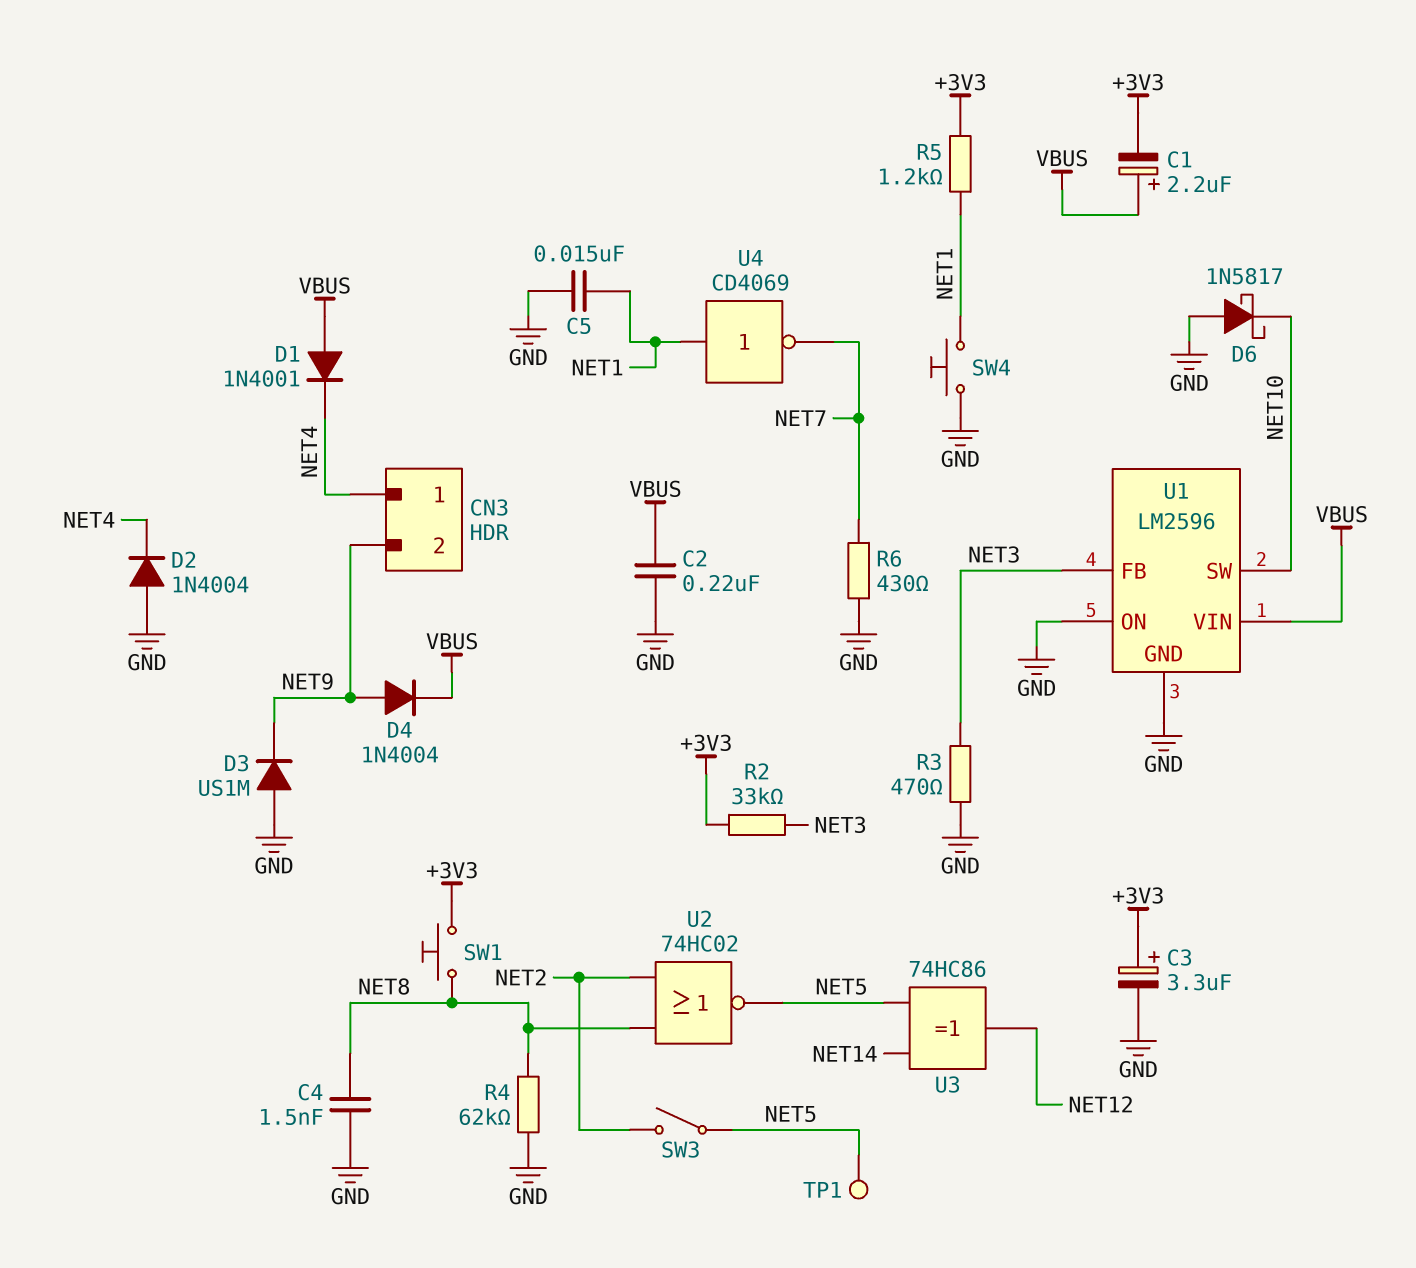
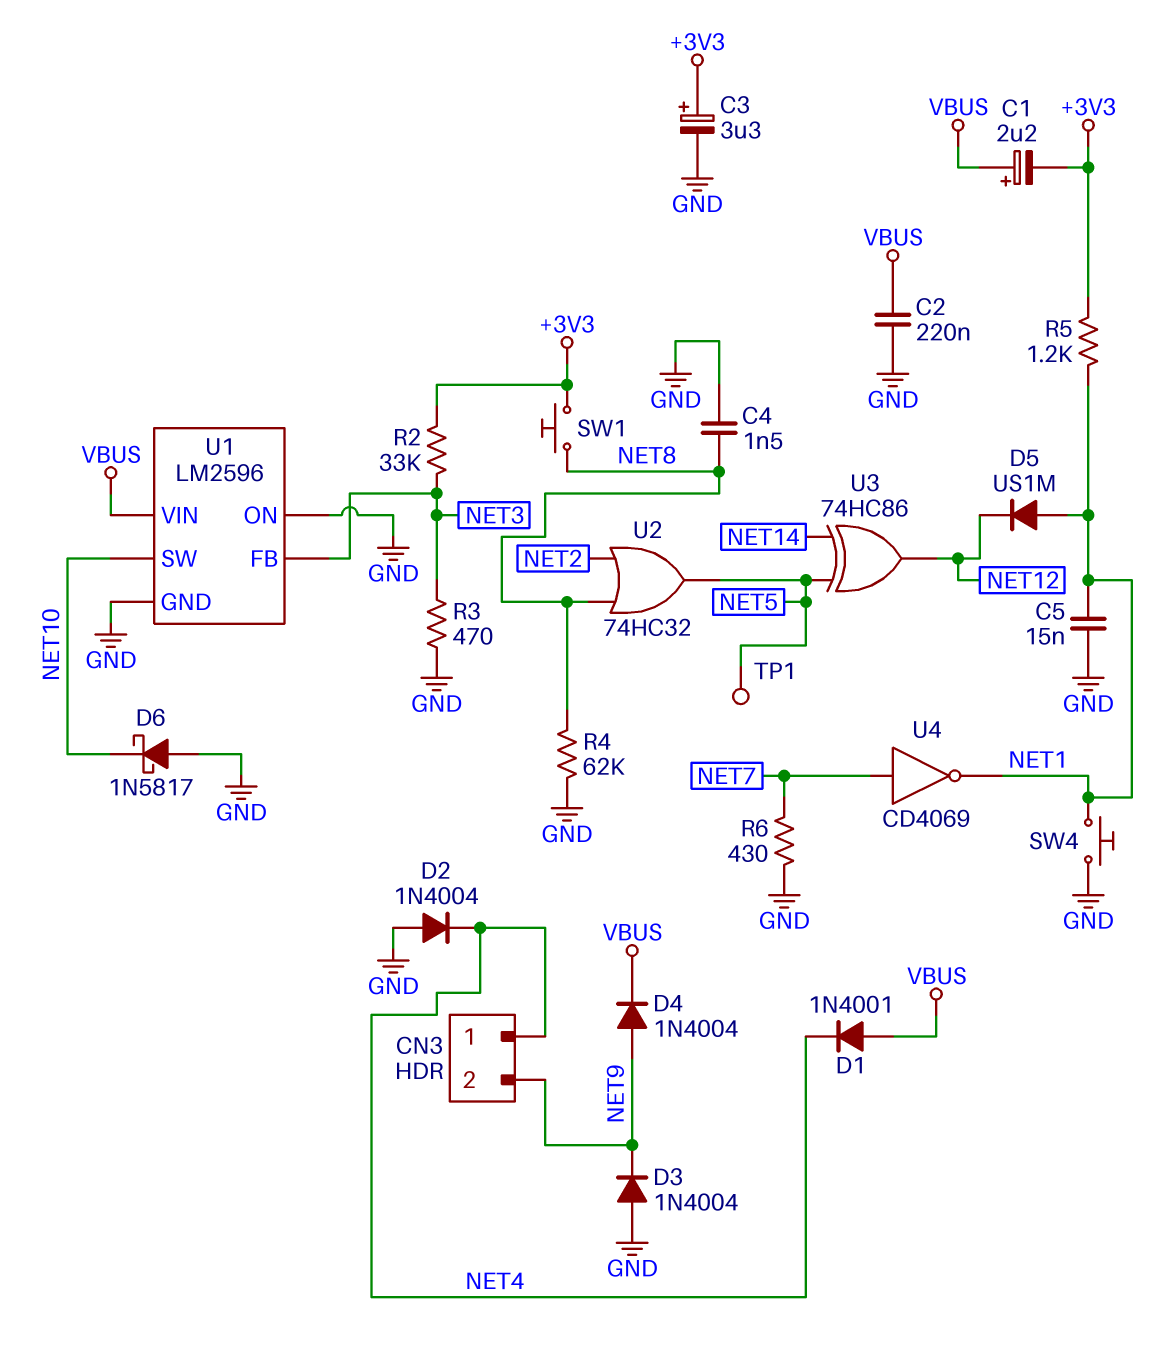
D3: diode US1M (A GND, K NET9) -> diode 1N4004 (A GND, K NET9)
D5: none -> diode US1M (A NET1, K NET12)
SW3: switch (NET2, NET5) -> none
U2: NOR 74HC02 (in NET2, in NET8, out NET5) -> OR 74HC32 (in NET2, in NET8, out NET5)
U4: NOT CD4069 (in NET1, out NET7) -> NOT CD4069 (in NET7, out NET1)

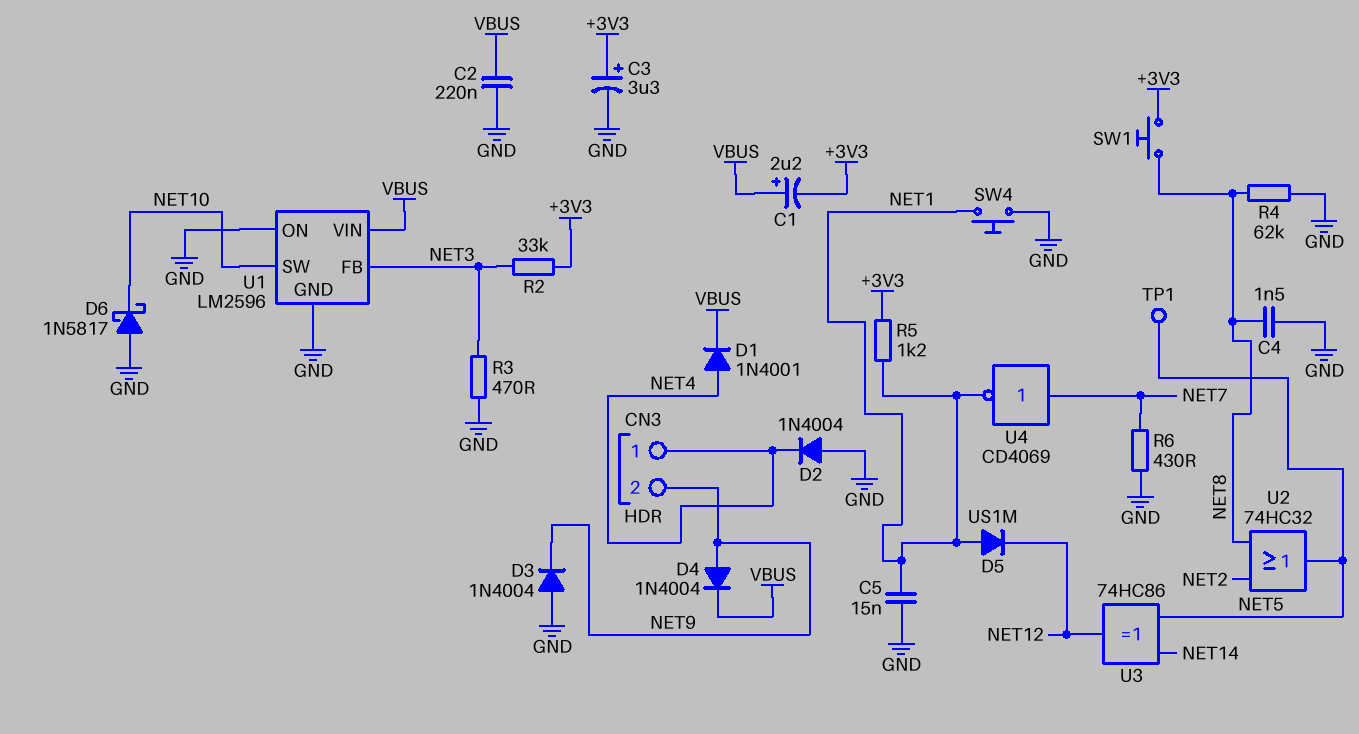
D1: diode 1N4001 (A VBUS, K NET4) -> diode 1N4001 (A NET4, K VBUS)

